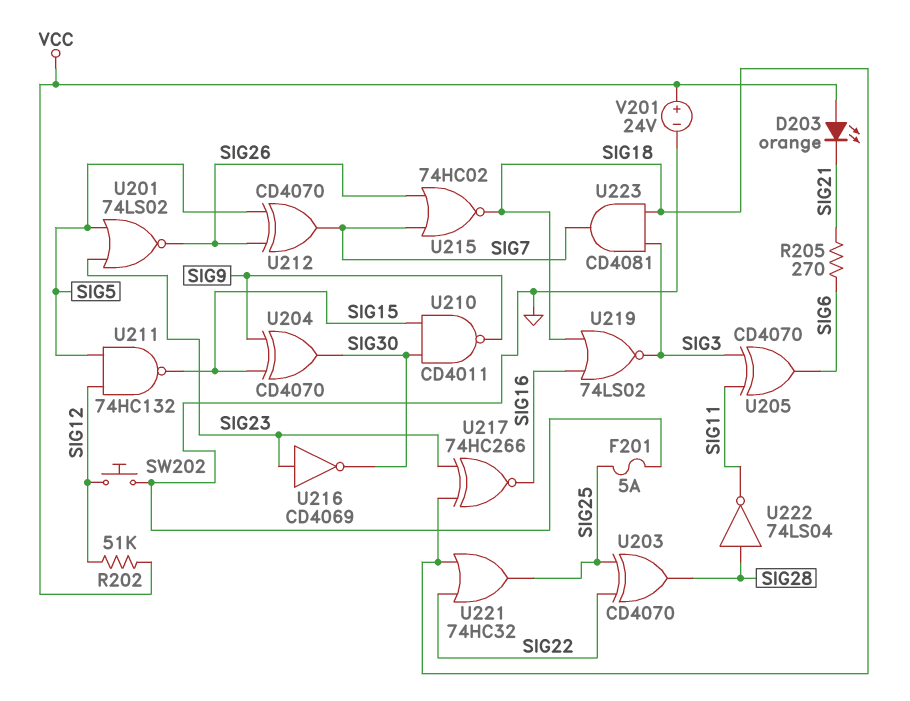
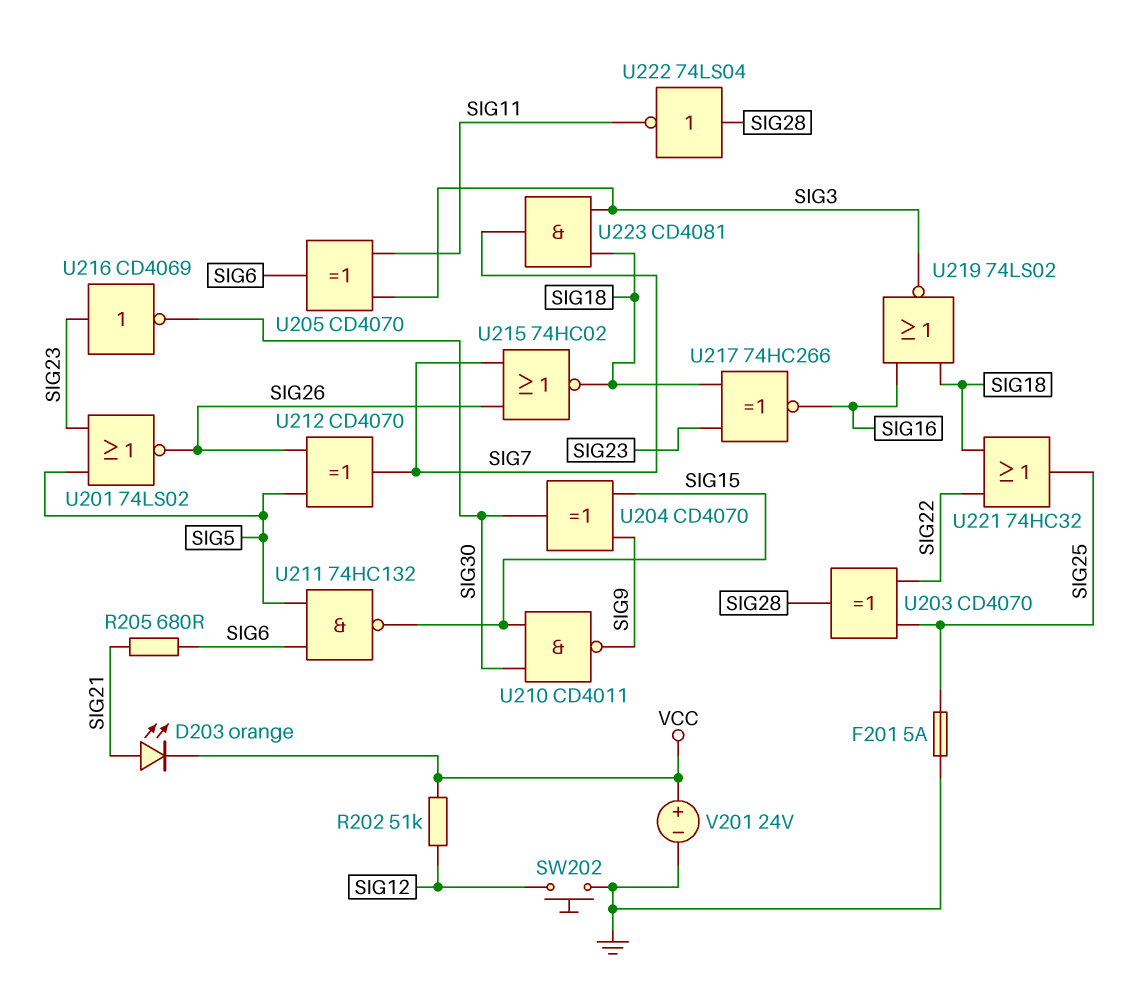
D203: LED orange (A VCC, K SIG21) -> LED orange (A SIG21, K VCC)
R205: 270 (SIG6, SIG21) -> 680 (SIG6, SIG21)
U211: NAND 74HC132 (in SIG5, in SIG12, out SIG15) -> NAND 74HC132 (in SIG5, in SIG6, out SIG15)

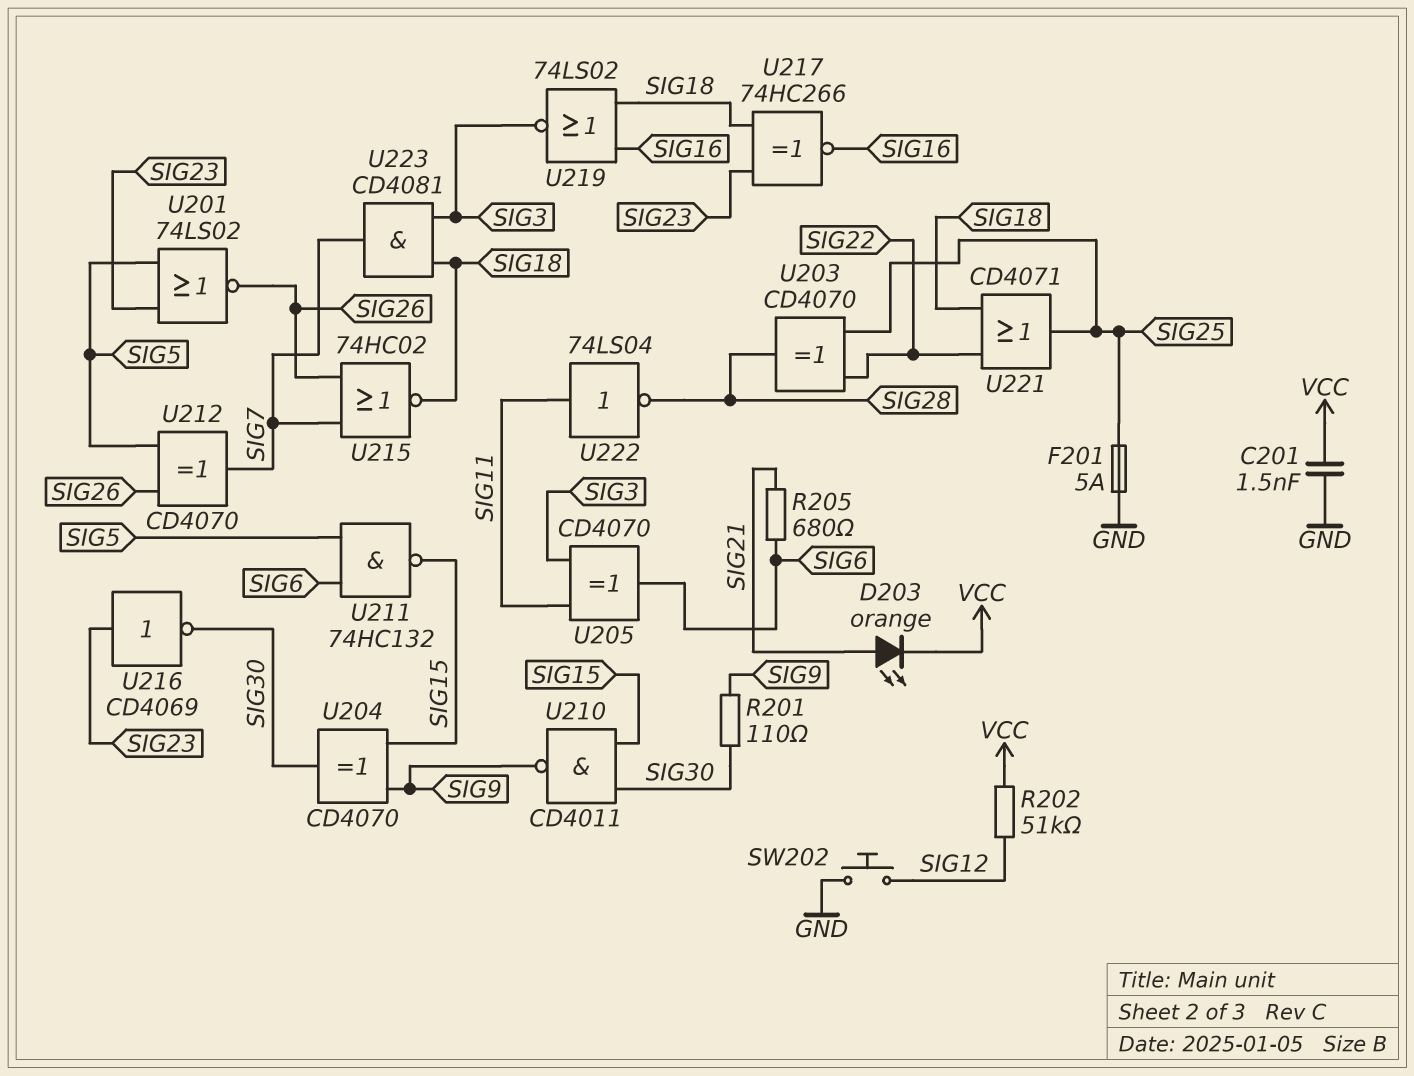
C201: none -> 1.5nF (GND, VCC)
R201: none -> 110 (SIG9, SIG30)
U221: OR 74HC32 (in SIG18, in SIG22, out SIG25) -> OR CD4071 (in SIG18, in SIG22, out SIG25)
U222: NOT 74LS04 (in SIG28, out SIG11) -> NOT 74LS04 (in SIG11, out SIG28)
V201: 24V (plus VCC, minus GND) -> none

